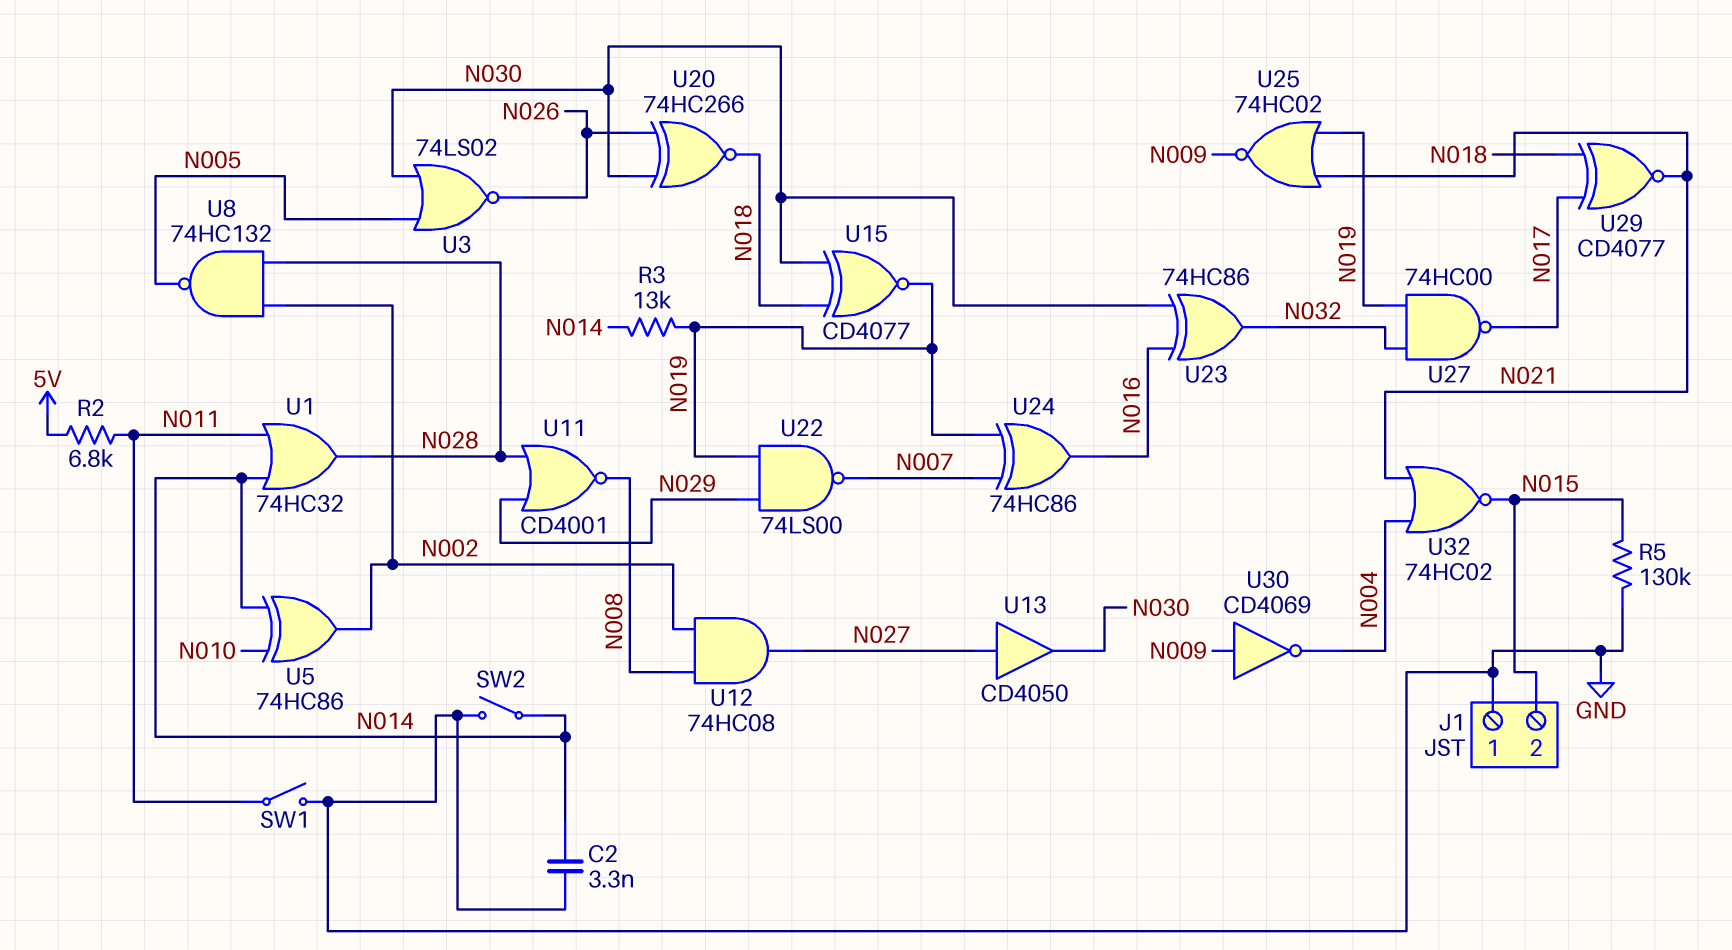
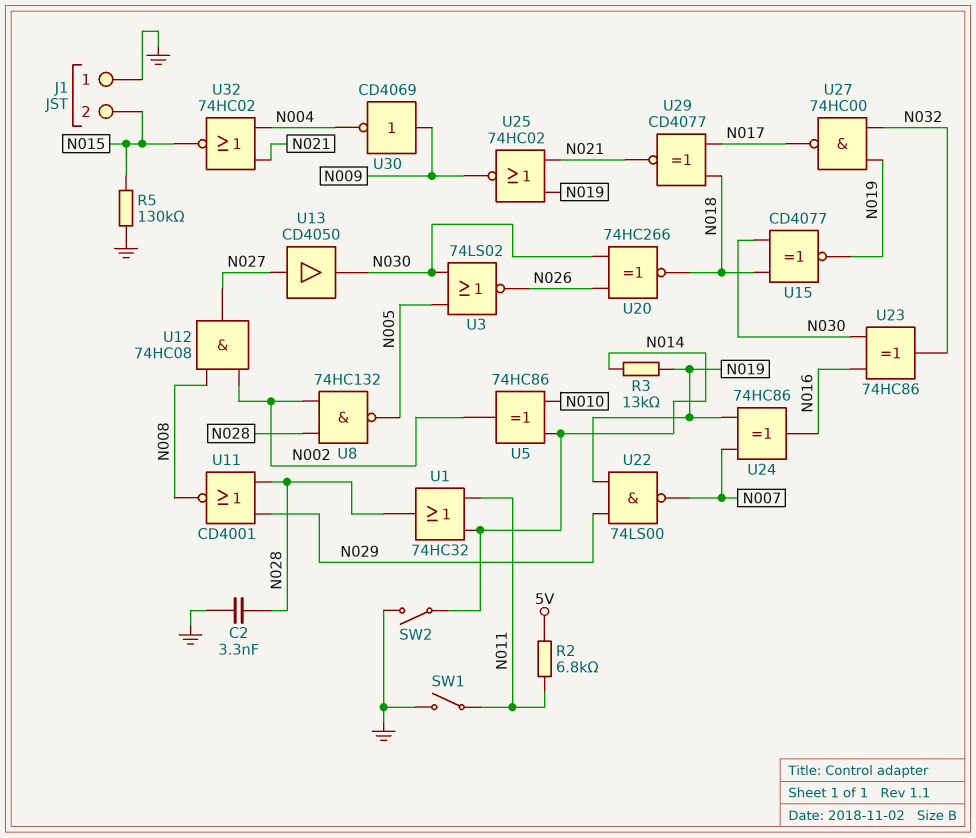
C2: 3.3nF (GND, N014) -> 3.3nF (GND, N028)

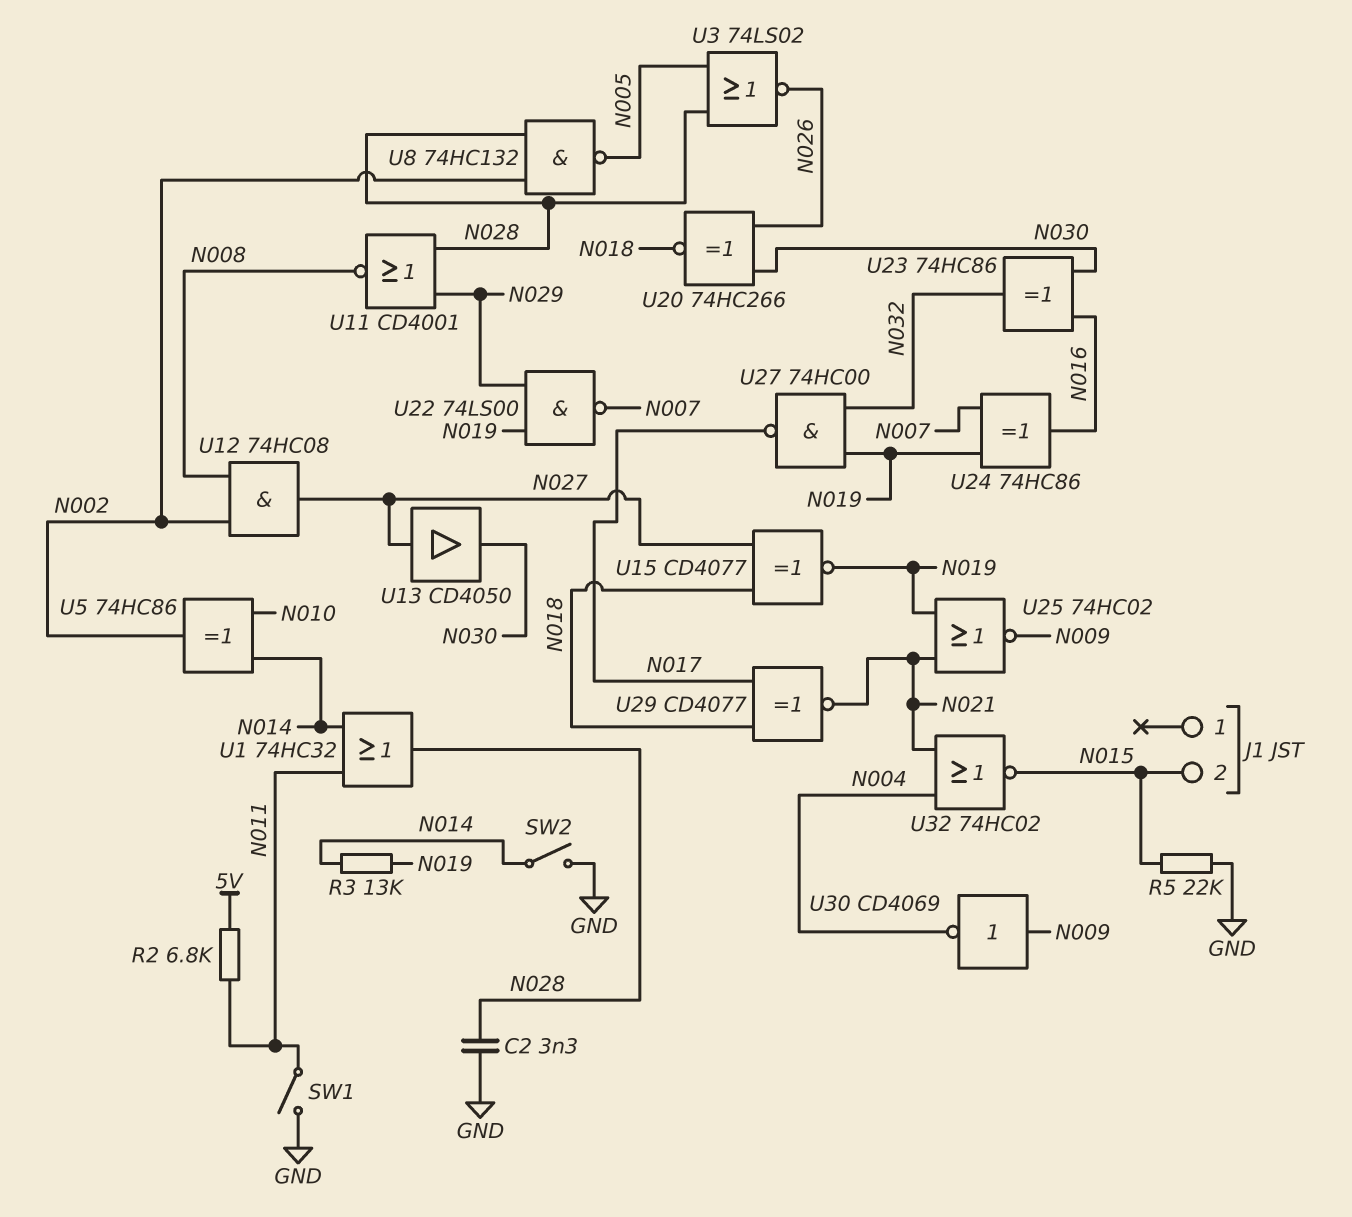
J1 pin 1: GND -> none
R5: 130k (GND, N015) -> 22k (GND, N015)
U3: NOR 74LS02 (in N005, in N030, out N026) -> NOR 74LS02 (in N005, in N028, out N026)
U15: XNOR CD4077 (in N018, in N030, out N019) -> XNOR CD4077 (in N018, in N027, out N019)

